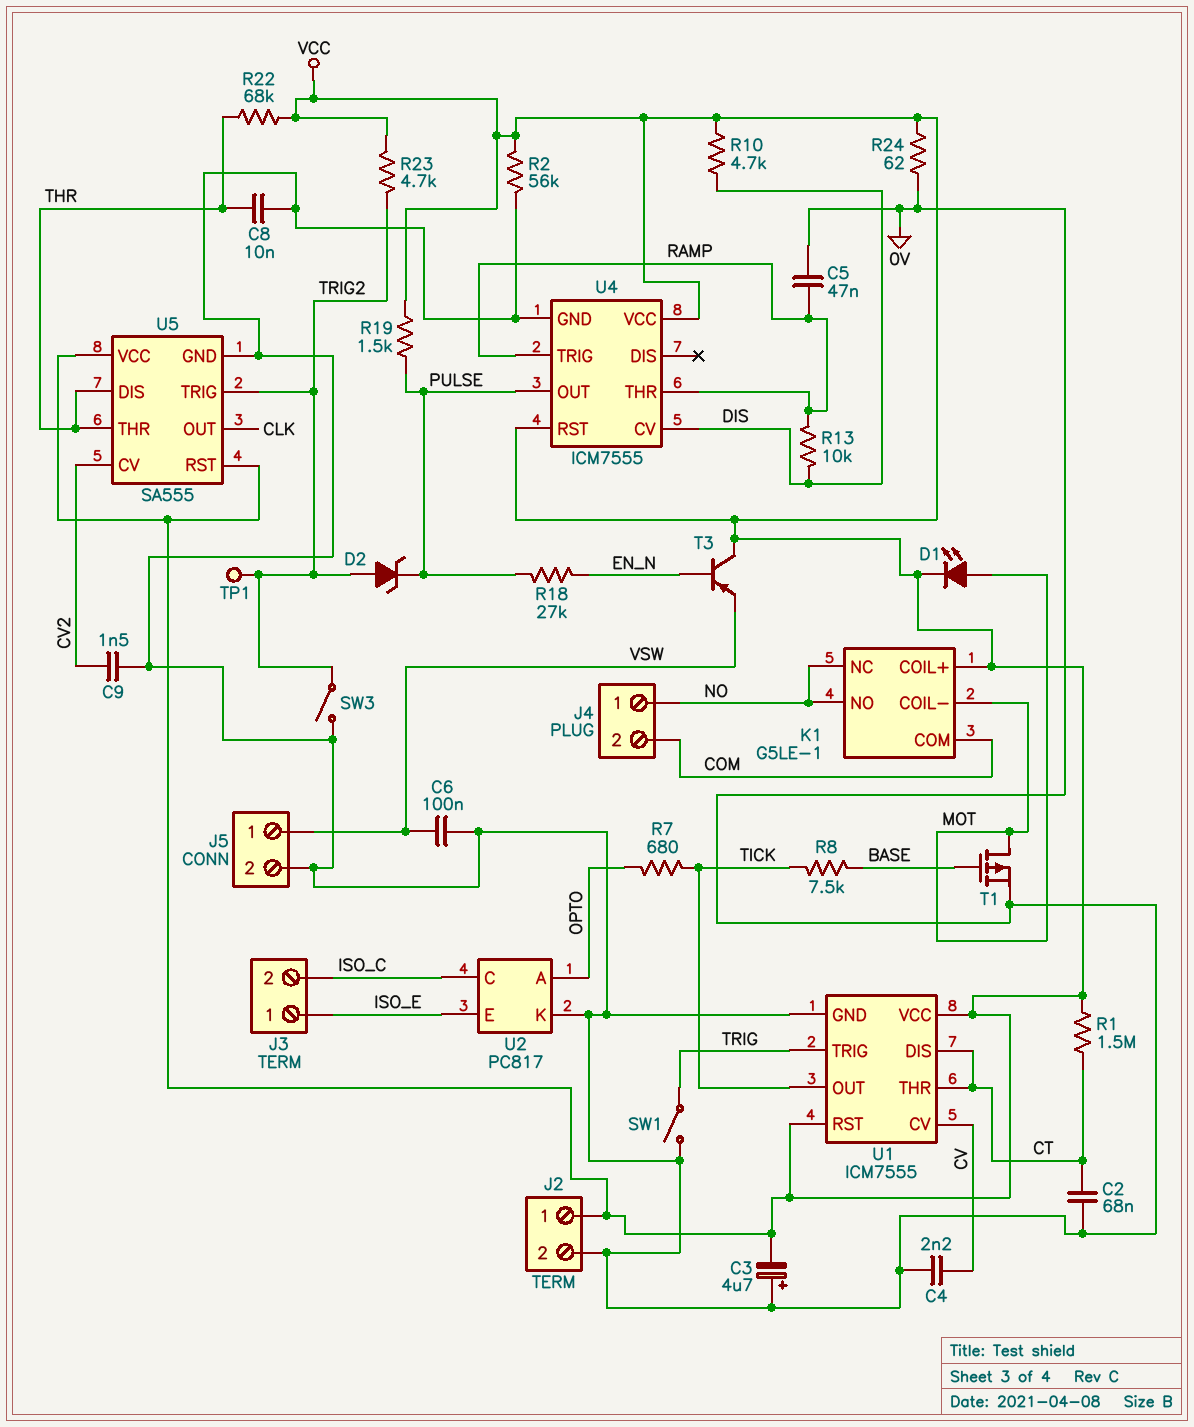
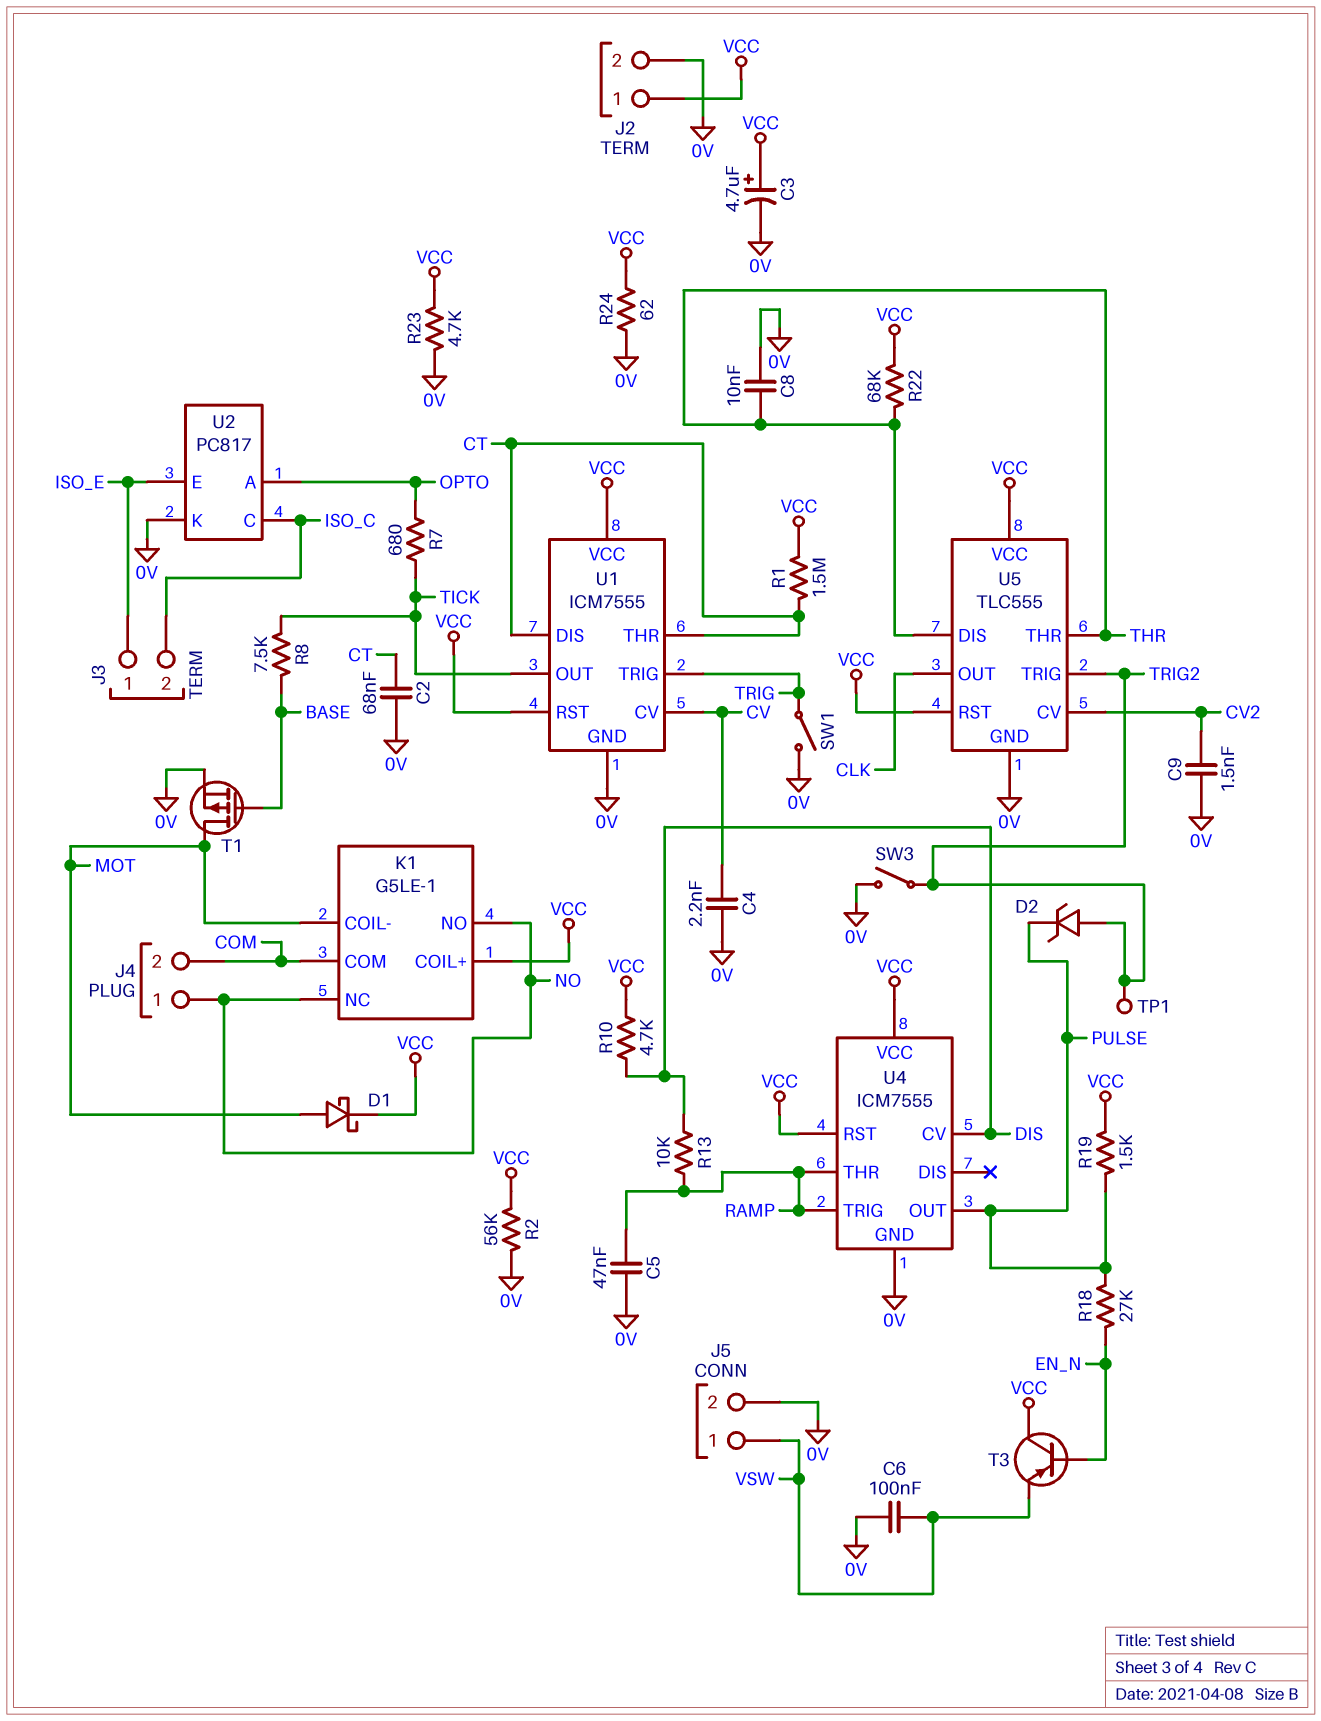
C3: 4.7uF (plus 0V, minus VCC) -> 4.7uF (plus VCC, minus 0V)
D1: LED (A MOT, K VCC) -> schottky (A MOT, K VCC)
R23: 4.7k (TRIG2, VCC) -> 4.7k (0V, VCC)
U5: SA555 -> TLC555

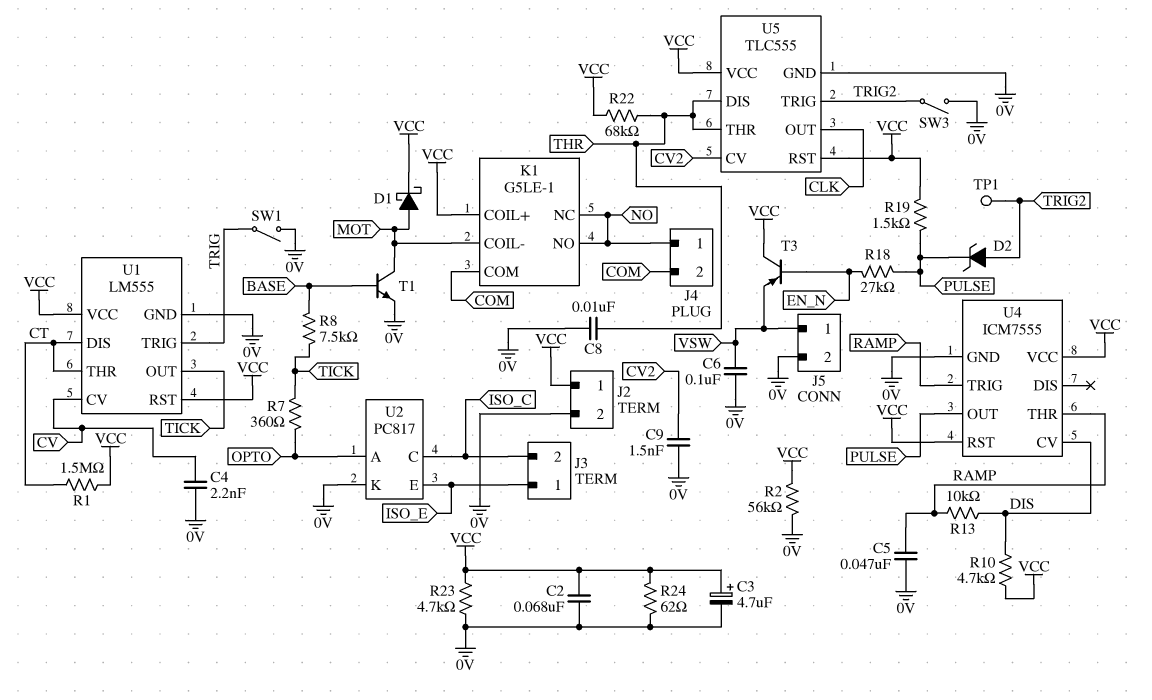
C2: 68nF (0V, CT) -> 68nF (0V, VCC)
R7: 680 (OPTO, TICK) -> 360 (OPTO, TICK)
T1: PMOS (G BASE, D MOT, S 0V) -> NPN (B BASE, C MOT, E 0V)
U1: ICM7555 -> LM555

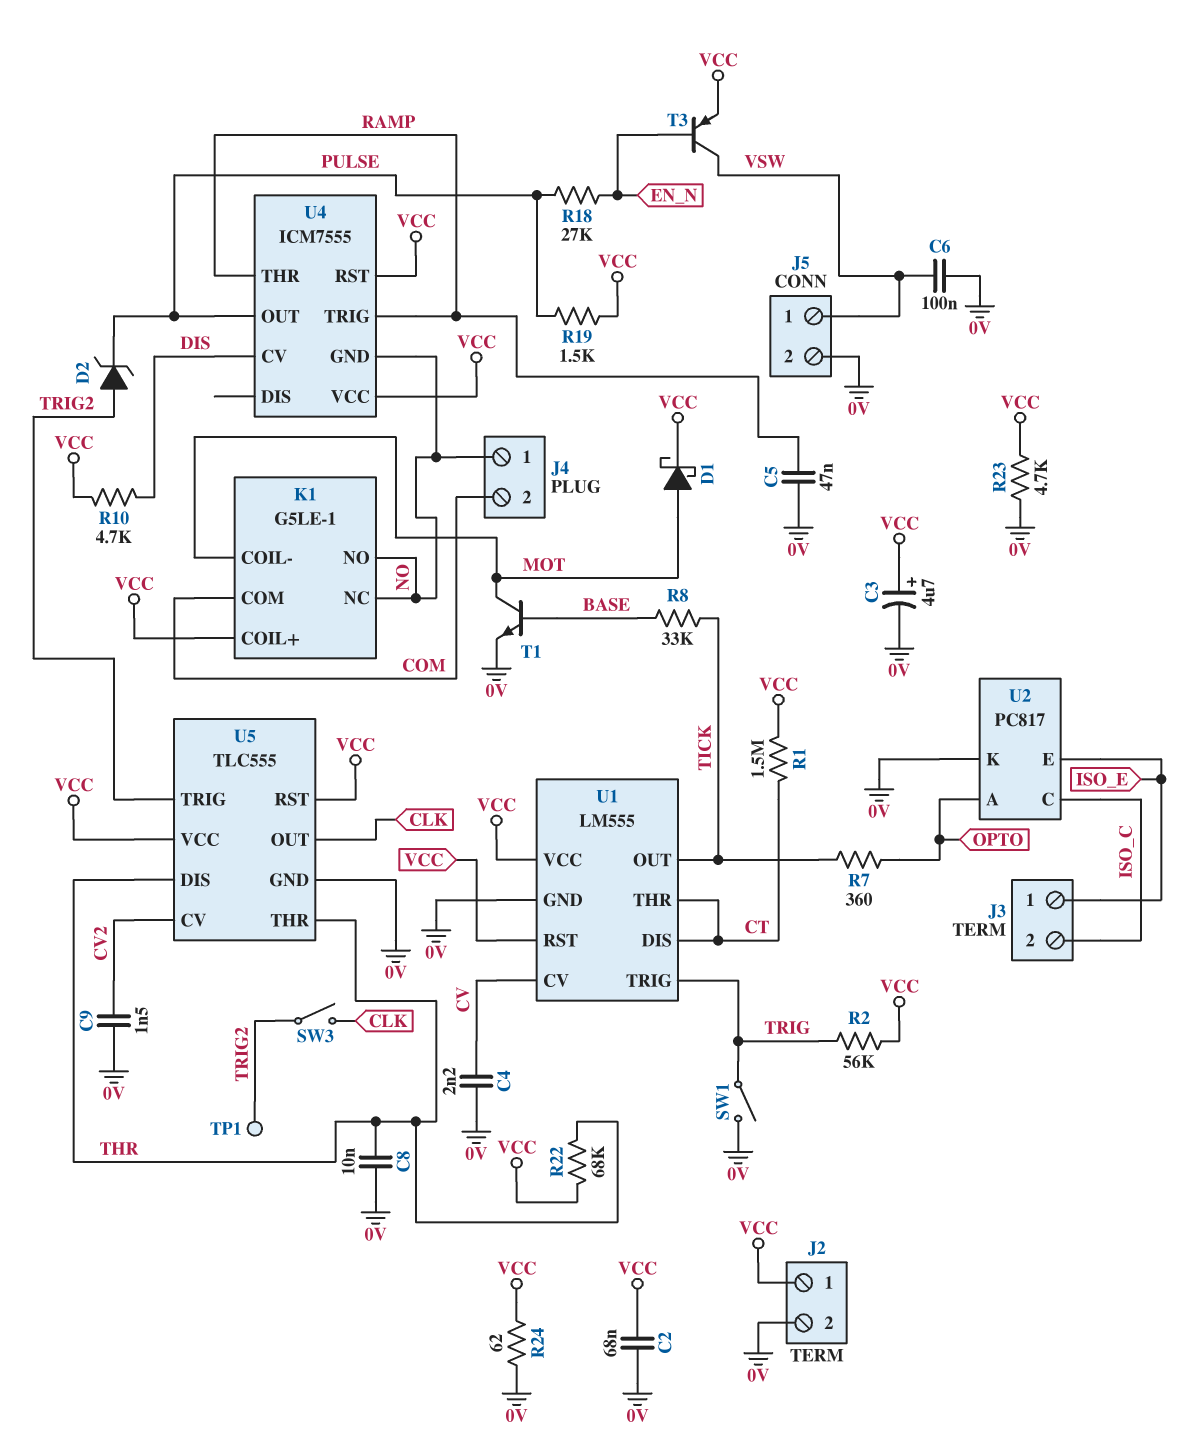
R2: 56k (0V, VCC) -> 56k (TRIG, VCC)
R8: 7.5k (BASE, TICK) -> 33k (BASE, TICK)
R13: 10k (DIS, RAMP) -> none
SW3: switch (0V, TRIG2) -> switch (CLK, TRIG2)
T3: PNP (B EN_N, C VCC, E VSW) -> PNP (B EN_N, C VSW, E VCC)
U4 pin GND: 0V -> NO

